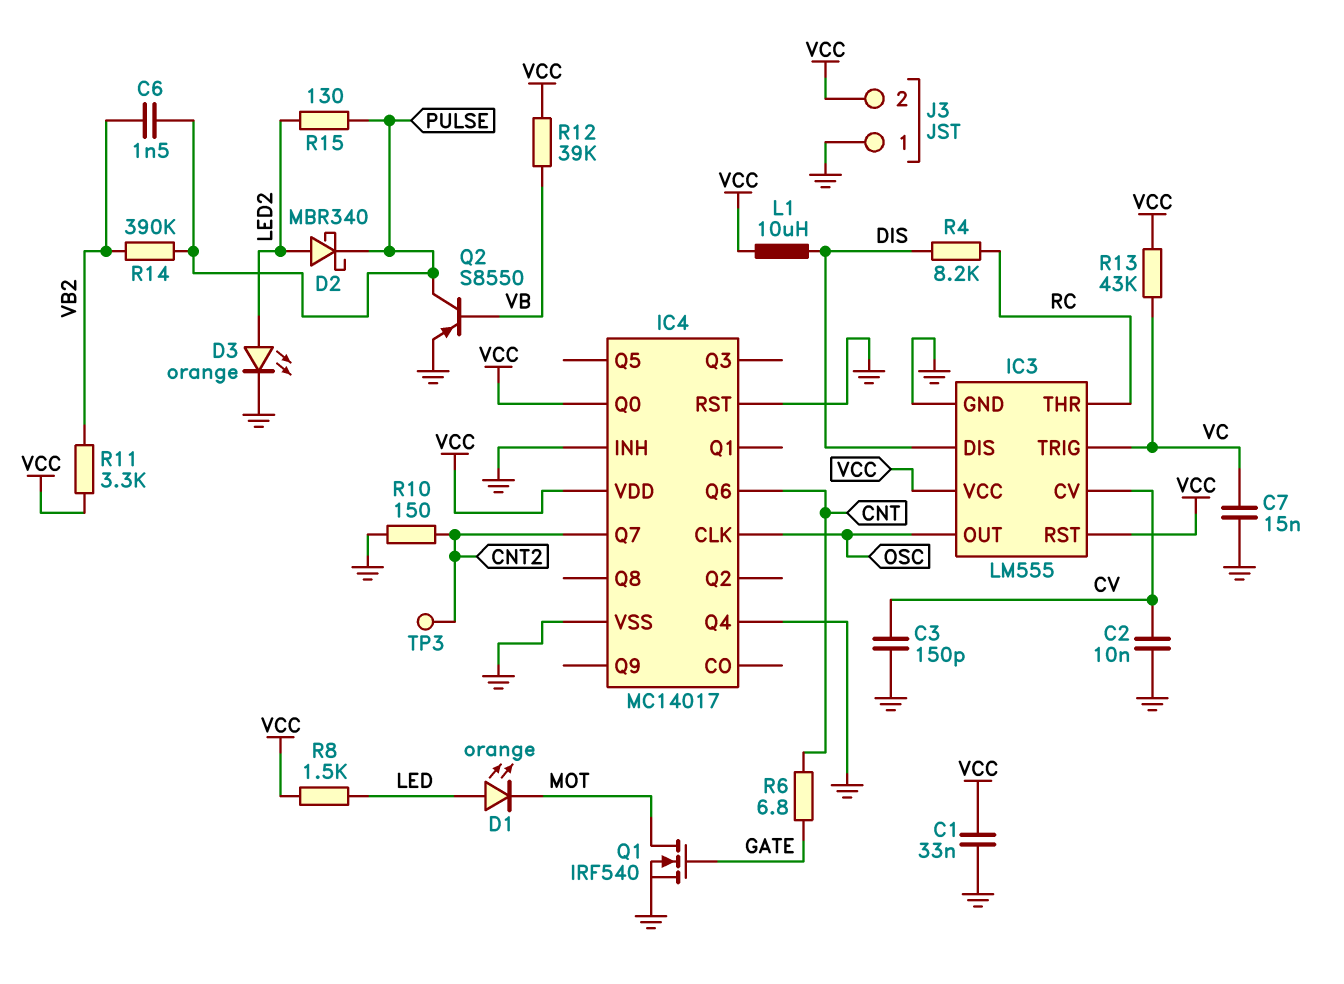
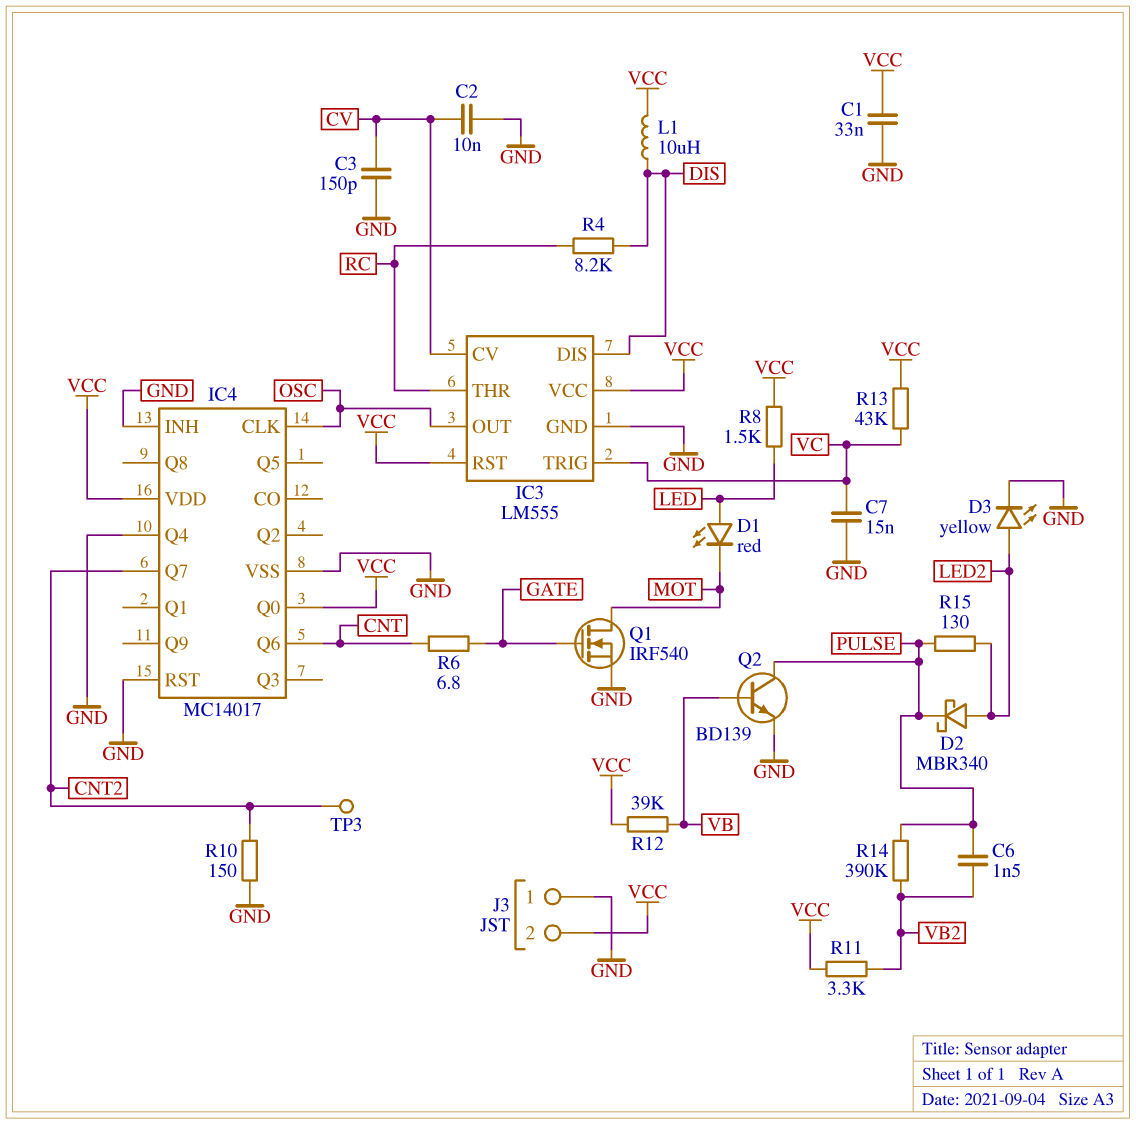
D1: LED orange (A LED, K MOT) -> LED red (A LED, K MOT)
D3: LED orange (A LED2, K GND) -> LED yellow (A LED2, K GND)
Q2: PNP S8550 (B VB, C PULSE, E GND) -> NPN BD139 (B VB, C PULSE, E GND)

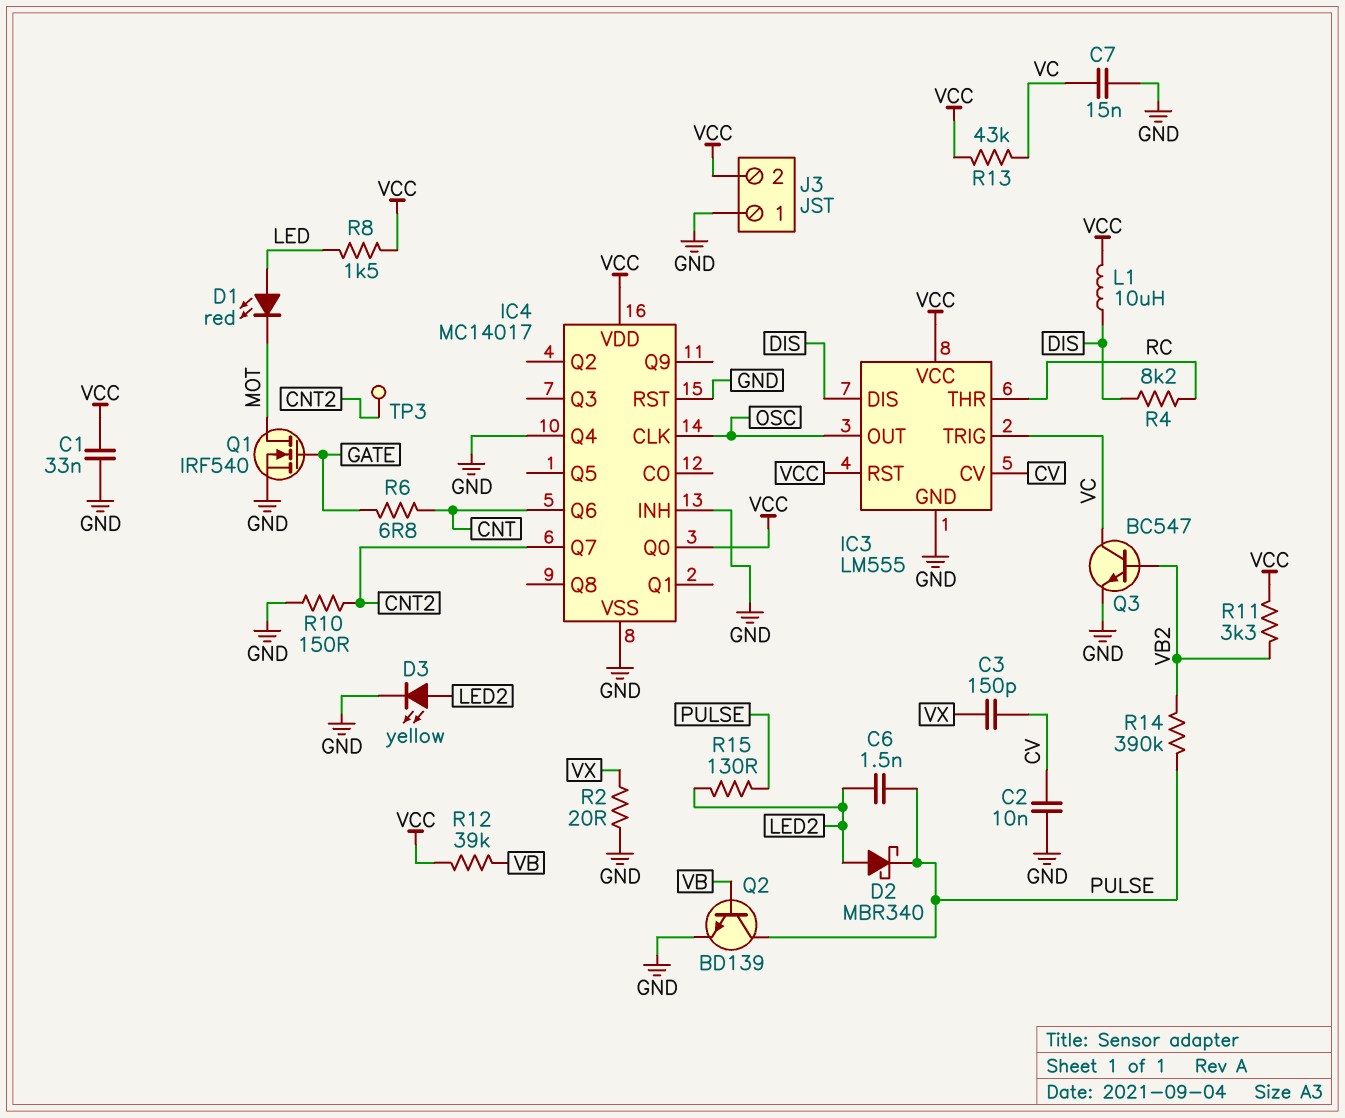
C3: 150pF (CV, GND) -> 150pF (CV, VX)
C6: 1.5nF (PULSE, VB2) -> 1.5nF (LED2, PULSE)
Q3: none -> NPN BC547 (B VB2, C VC, E GND)
R2: none -> 20 (GND, VX)

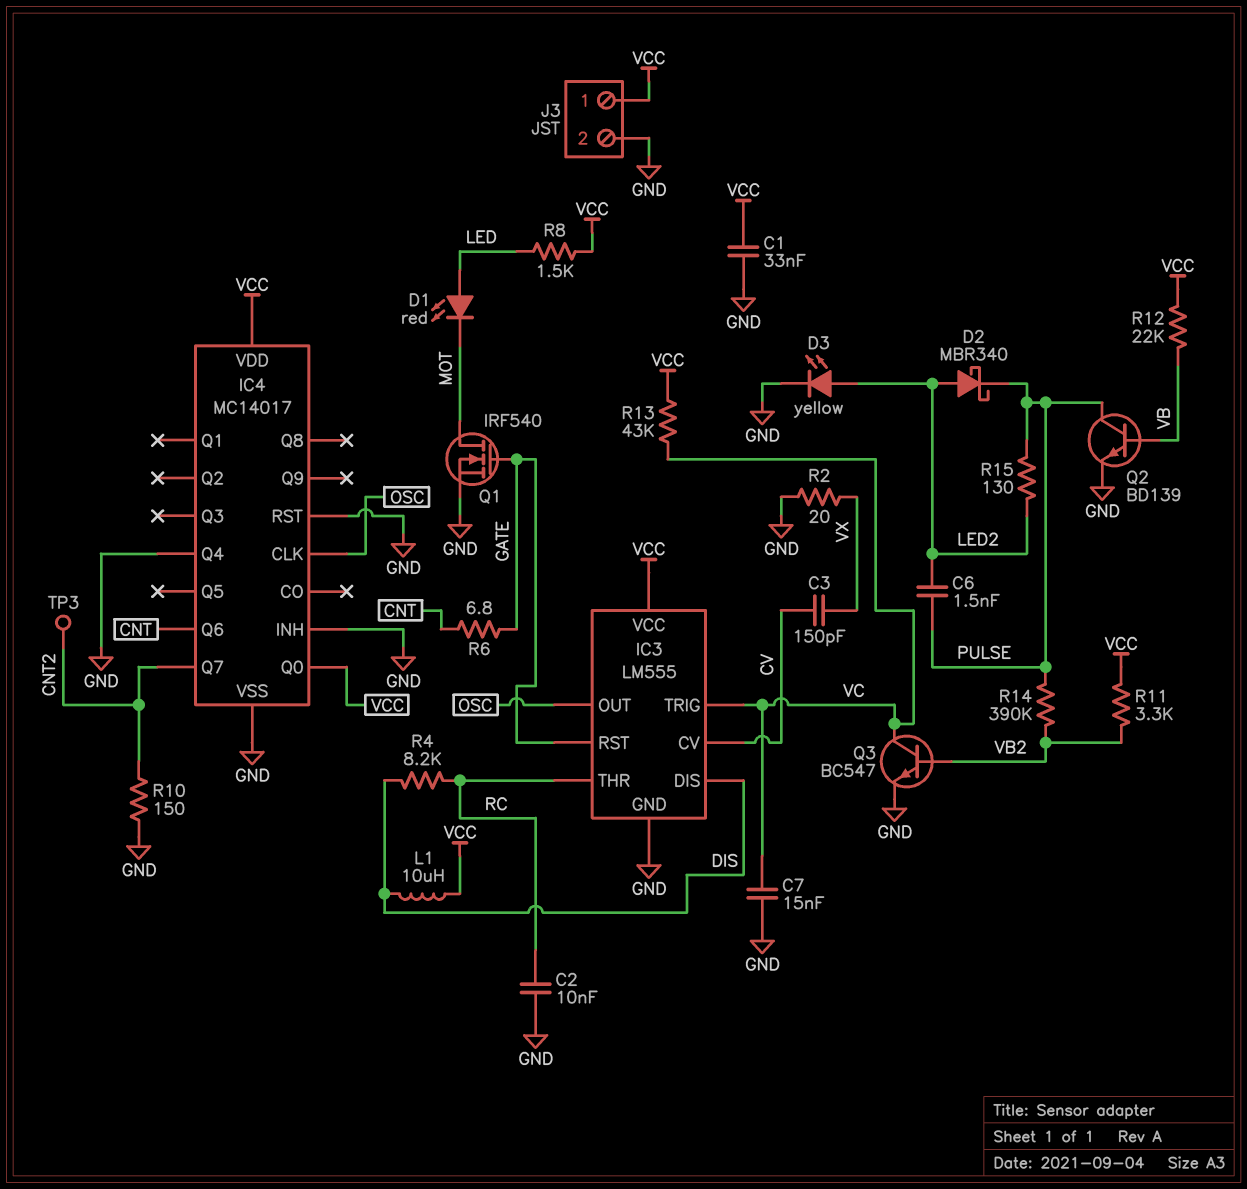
C2: 10nF (CV, GND) -> 10nF (GND, RC)
IC3 pin RST: VCC -> GATE
J3 pin 1: GND -> VCC
J3 pin 2: VCC -> GND
R12: 39k (VB, VCC) -> 22k (VB, VCC)

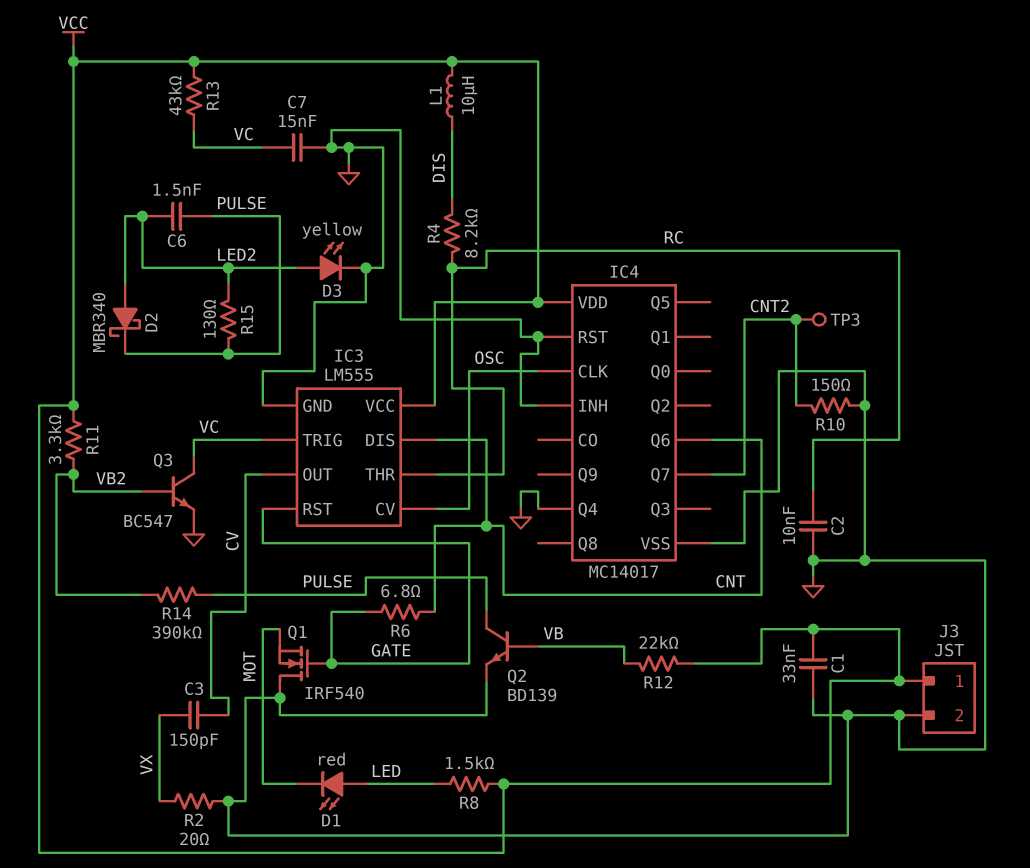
IC3 pin CV: CV -> OSC
IC3 pin DIS: DIS -> CNT
IC3 pin OUT: OSC -> CV
IC4 pin Q0: VCC -> none
Q1: NMOS IRF540 (G GATE, D MOT, S GND) -> NMOS IRF540 (G GATE, D GND, S MOT)

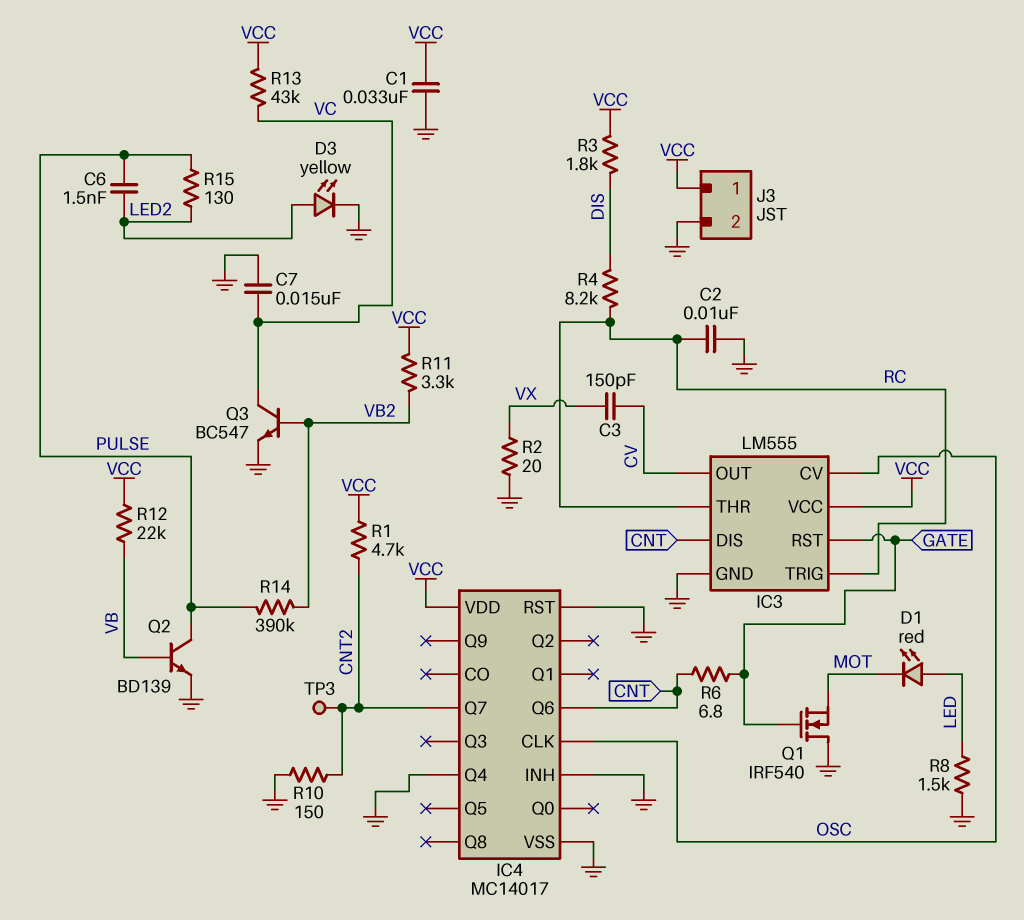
D2: schottky MBR340 (A LED2, K PULSE) -> none
IC3 pin TRIG: VC -> RC
L1: 10uH (DIS, VCC) -> none
R1: none -> 4.7k (CNT2, VCC)
R3: none -> 1.8k (DIS, VCC)
R8: 1.5k (LED, VCC) -> 1.5k (GND, LED)

